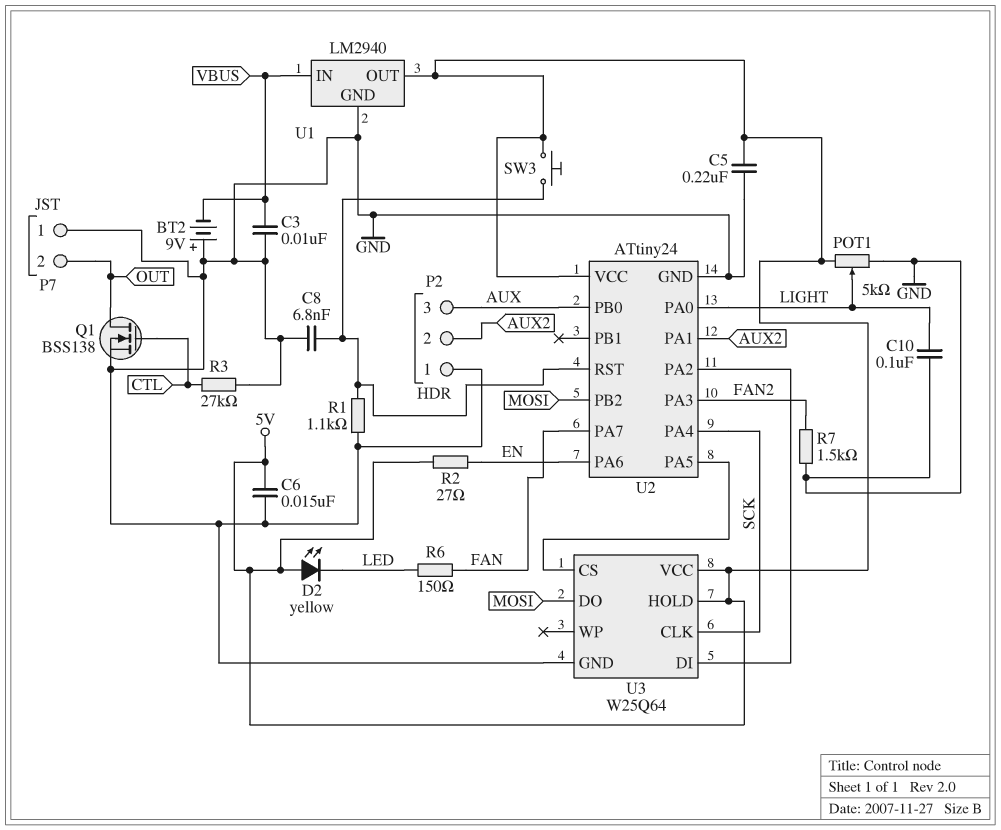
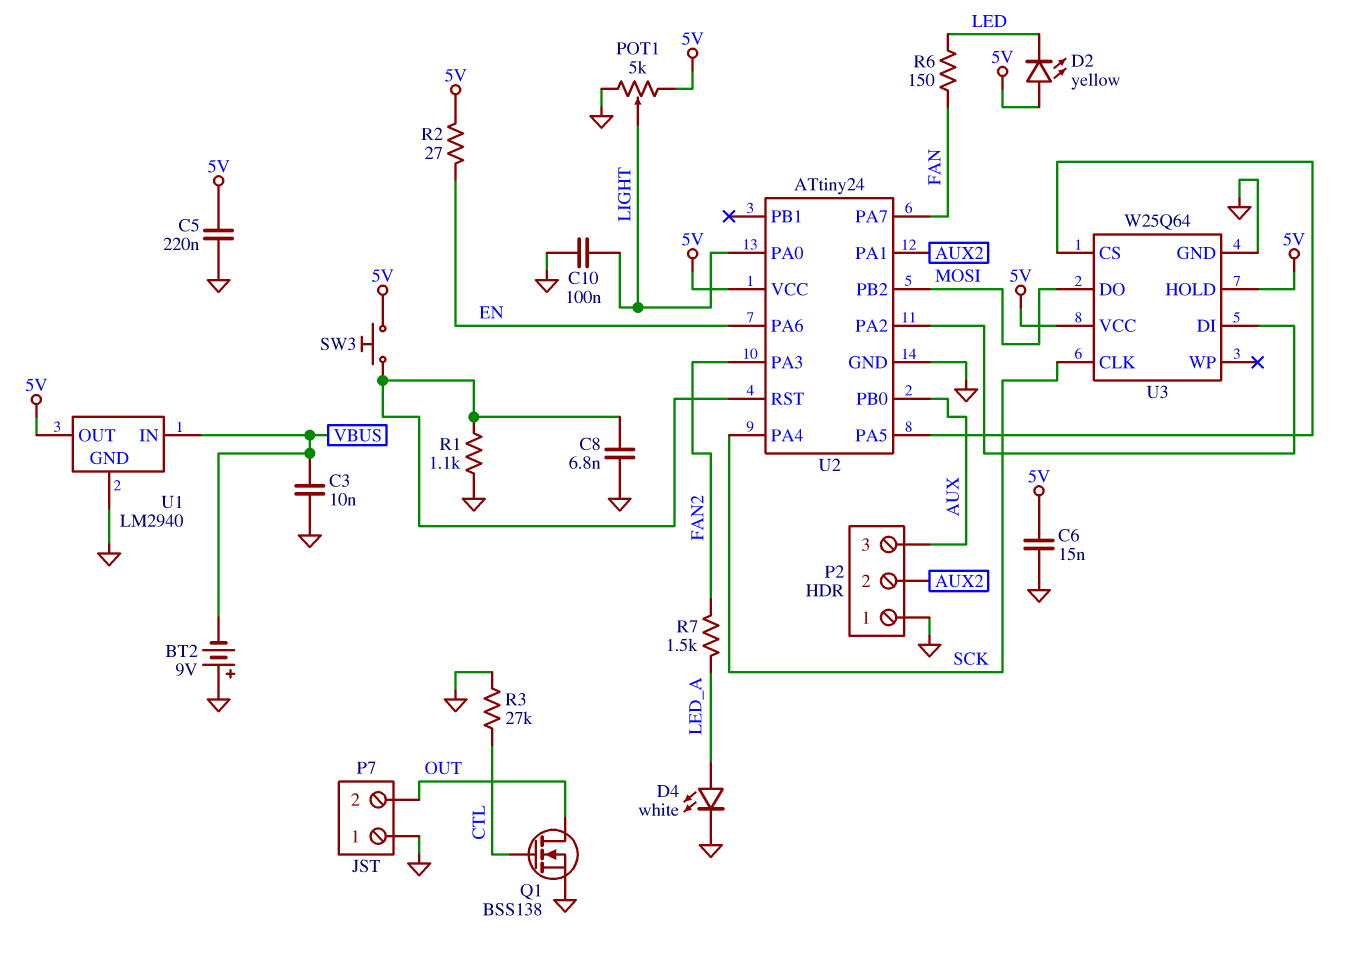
D4: none -> LED white (A LED_A, K GND)
R7: 1.5k (FAN2, GND) -> 1.5k (FAN2, LED_A)

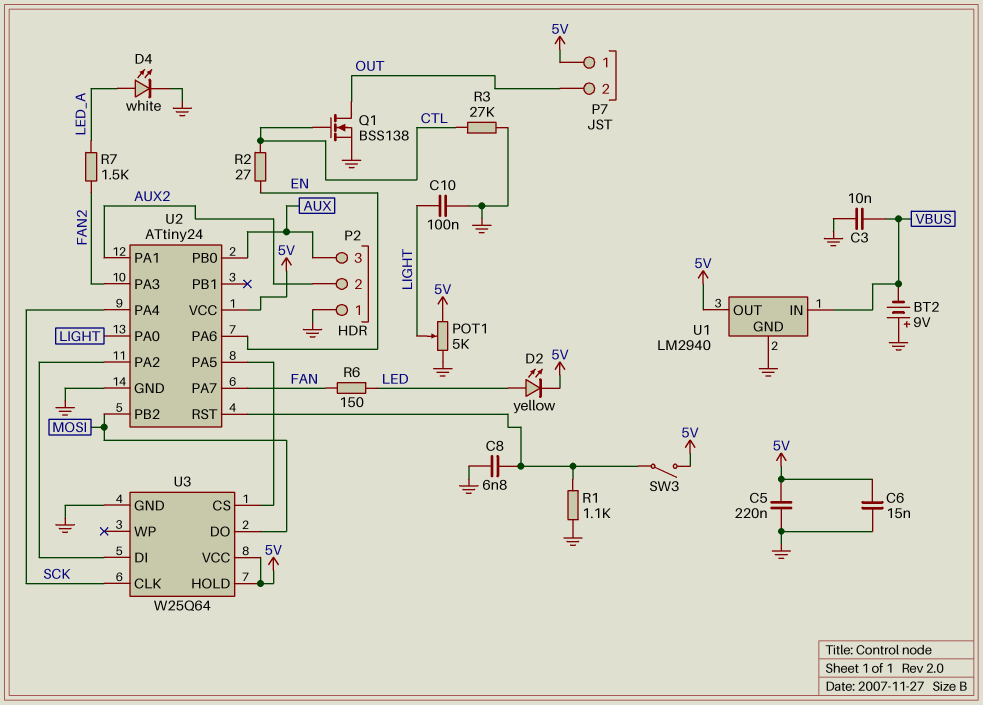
D2: LED yellow (A 5V, K LED) -> LED yellow (A LED, K 5V)
P7 pin 1: GND -> 5V
R2: 27 (5V, EN) -> 27 (CTL, EN)
SW3: button (5V, U2/RST) -> switch (5V, U2/RST)

